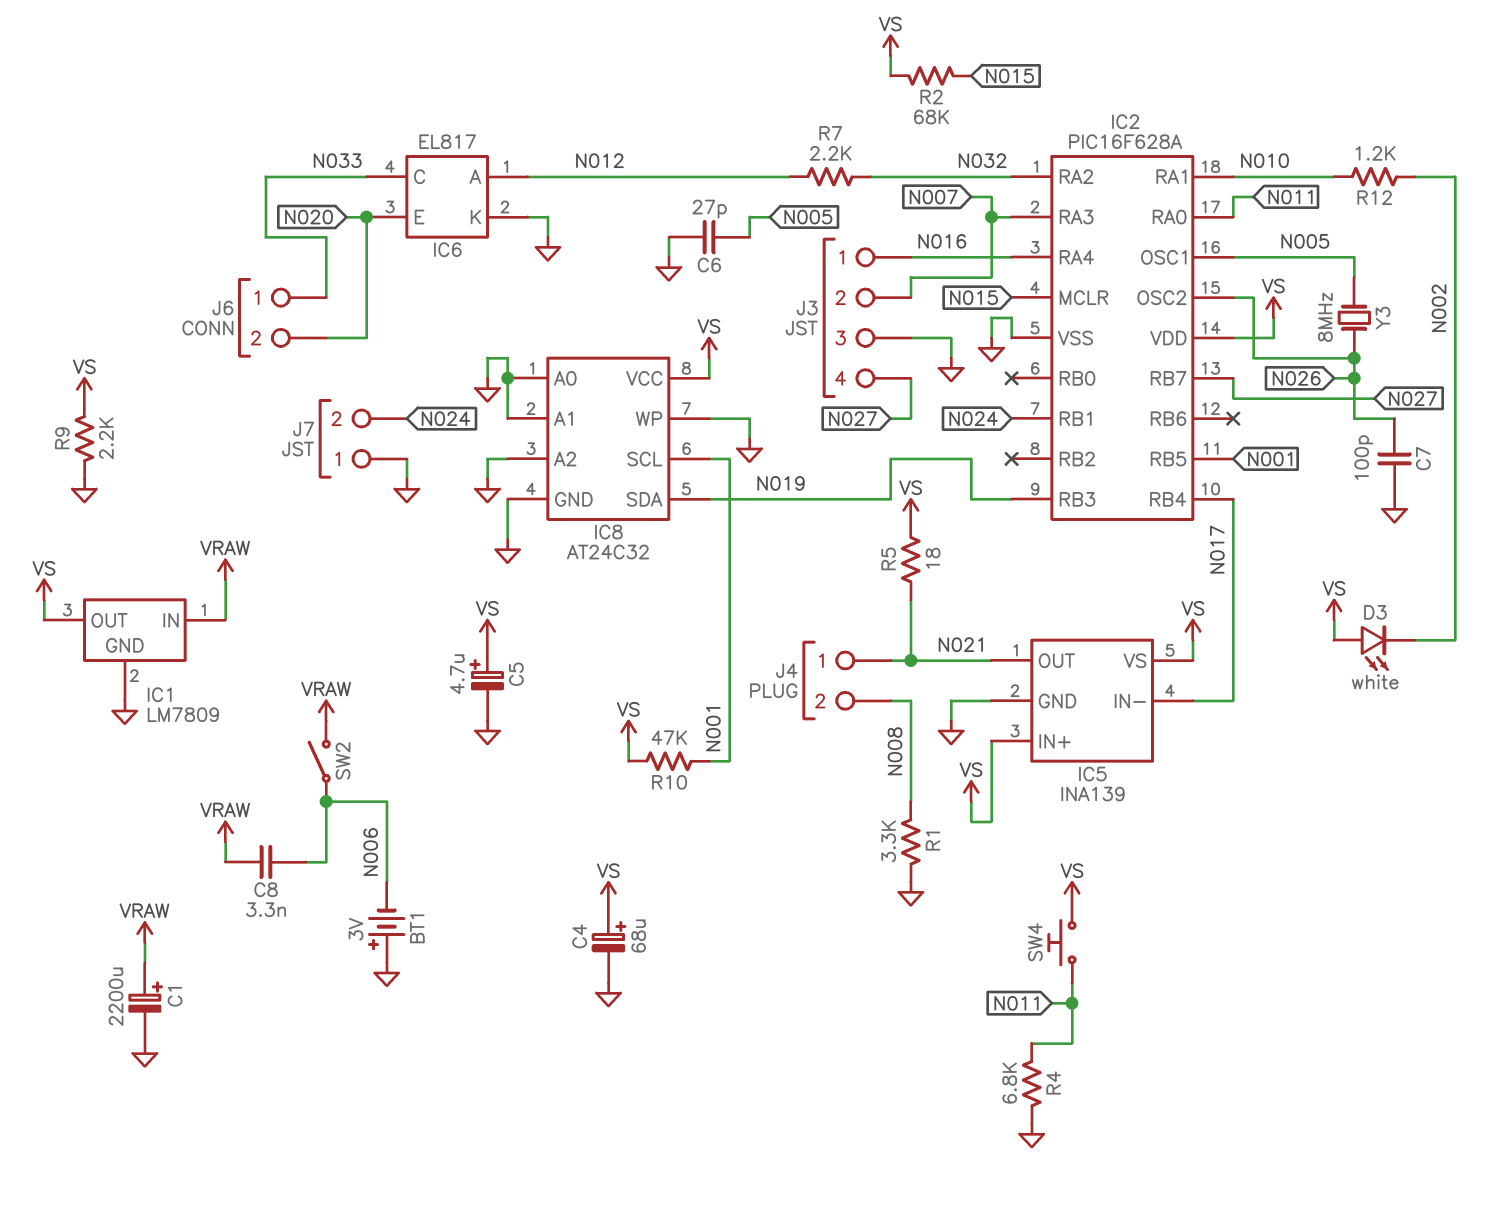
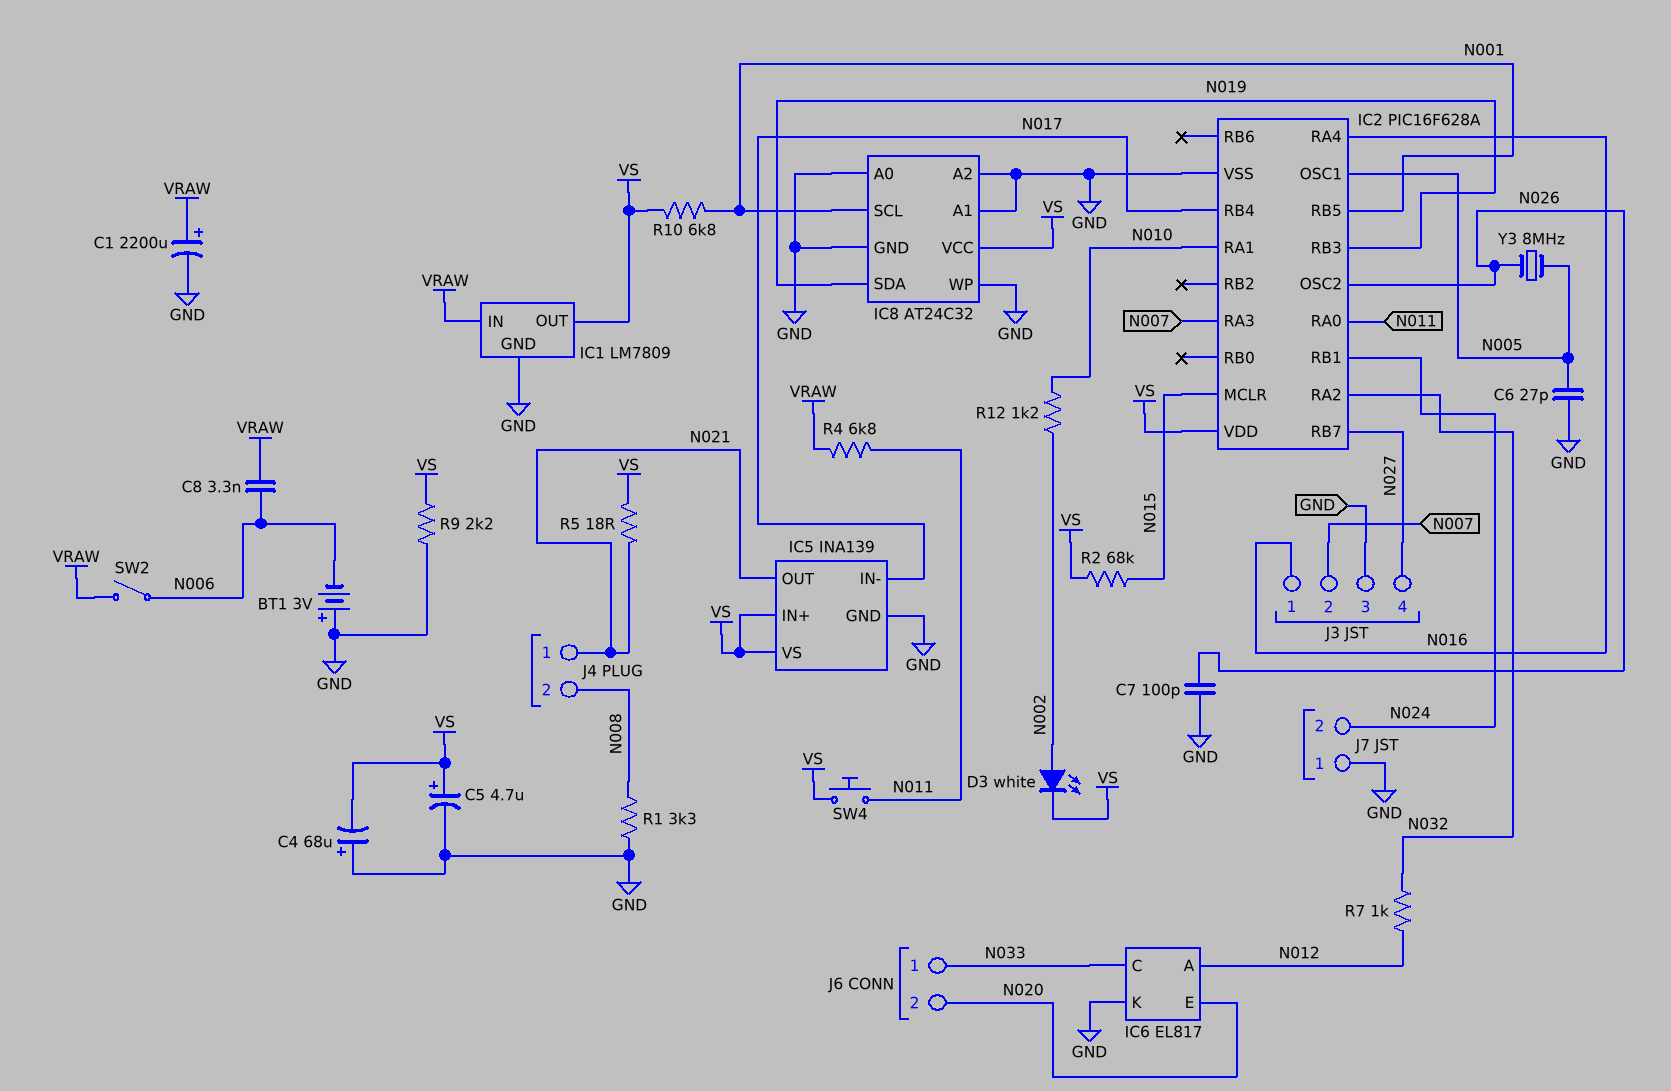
C4: 68uF (plus VS, minus GND) -> 68uF (plus GND, minus VS)
D3: LED white (A VS, K N002) -> LED white (A N002, K VS)
R4: 6.8k (GND, N011) -> 6.8k (N011, VRAW)
R7: 2.2k (N012, N032) -> 1k (N012, N032)
R10: 47k (N001, VS) -> 6.8k (N001, VS)

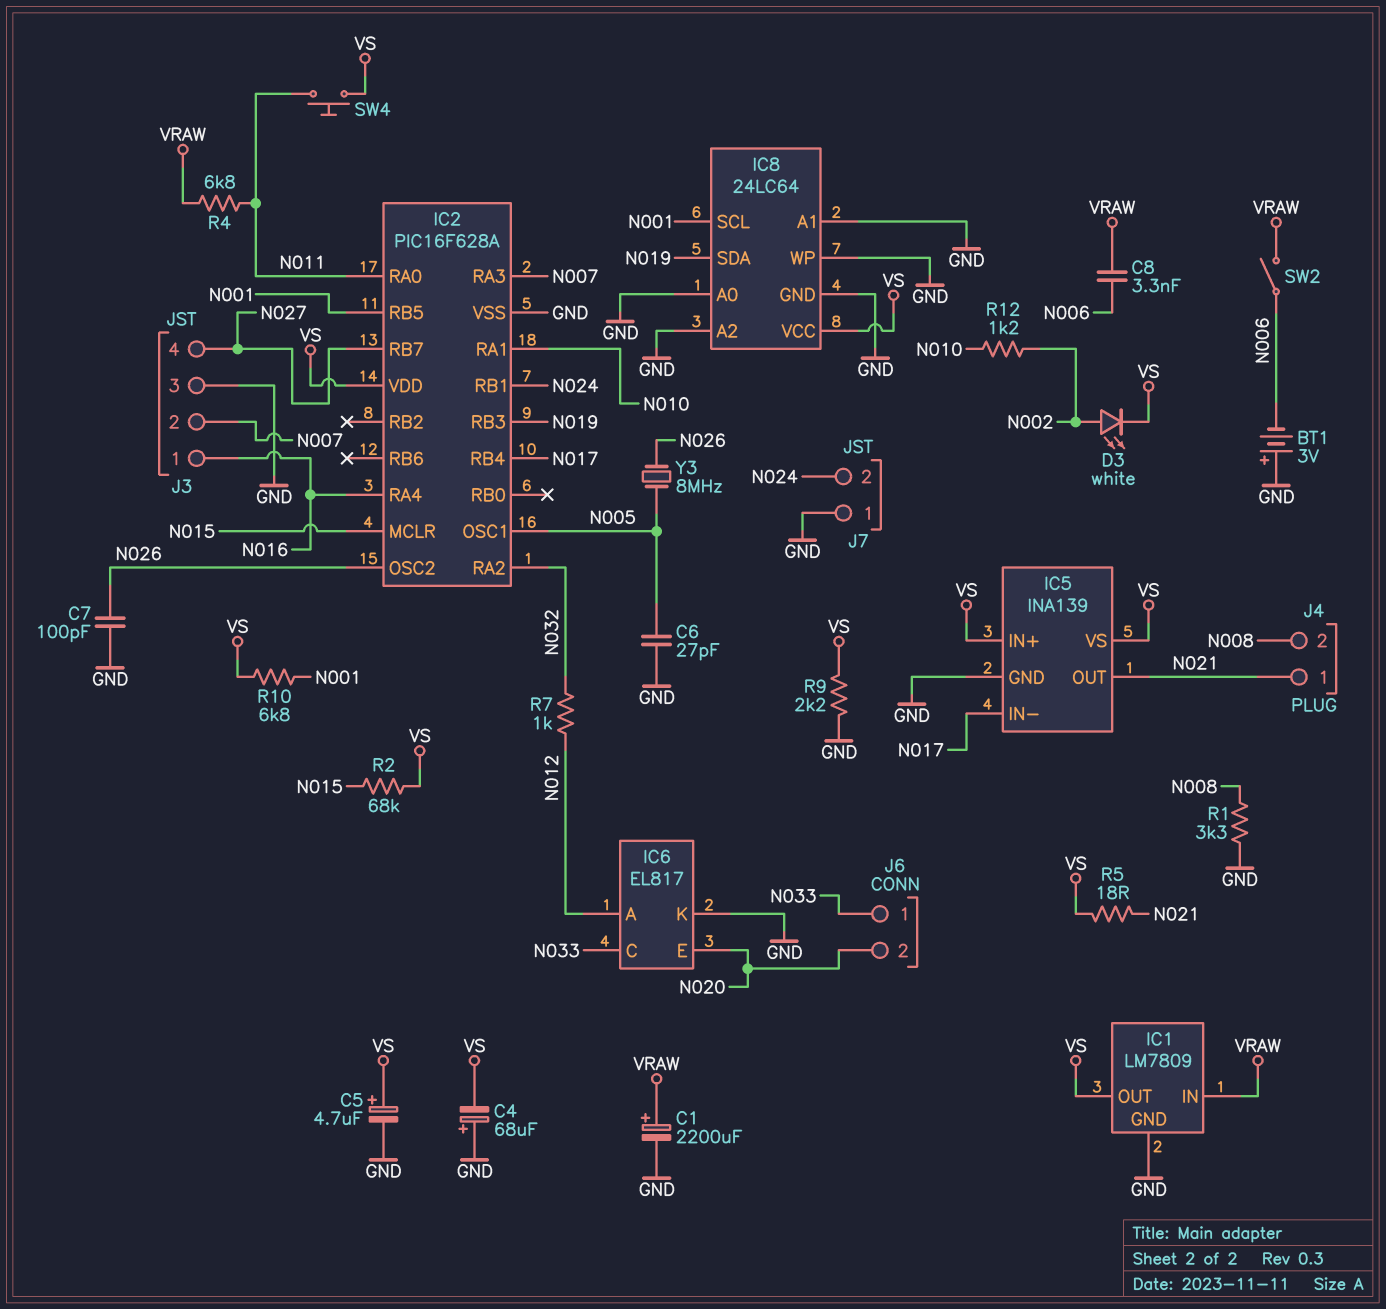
IC8: AT24C32 -> 24LC64

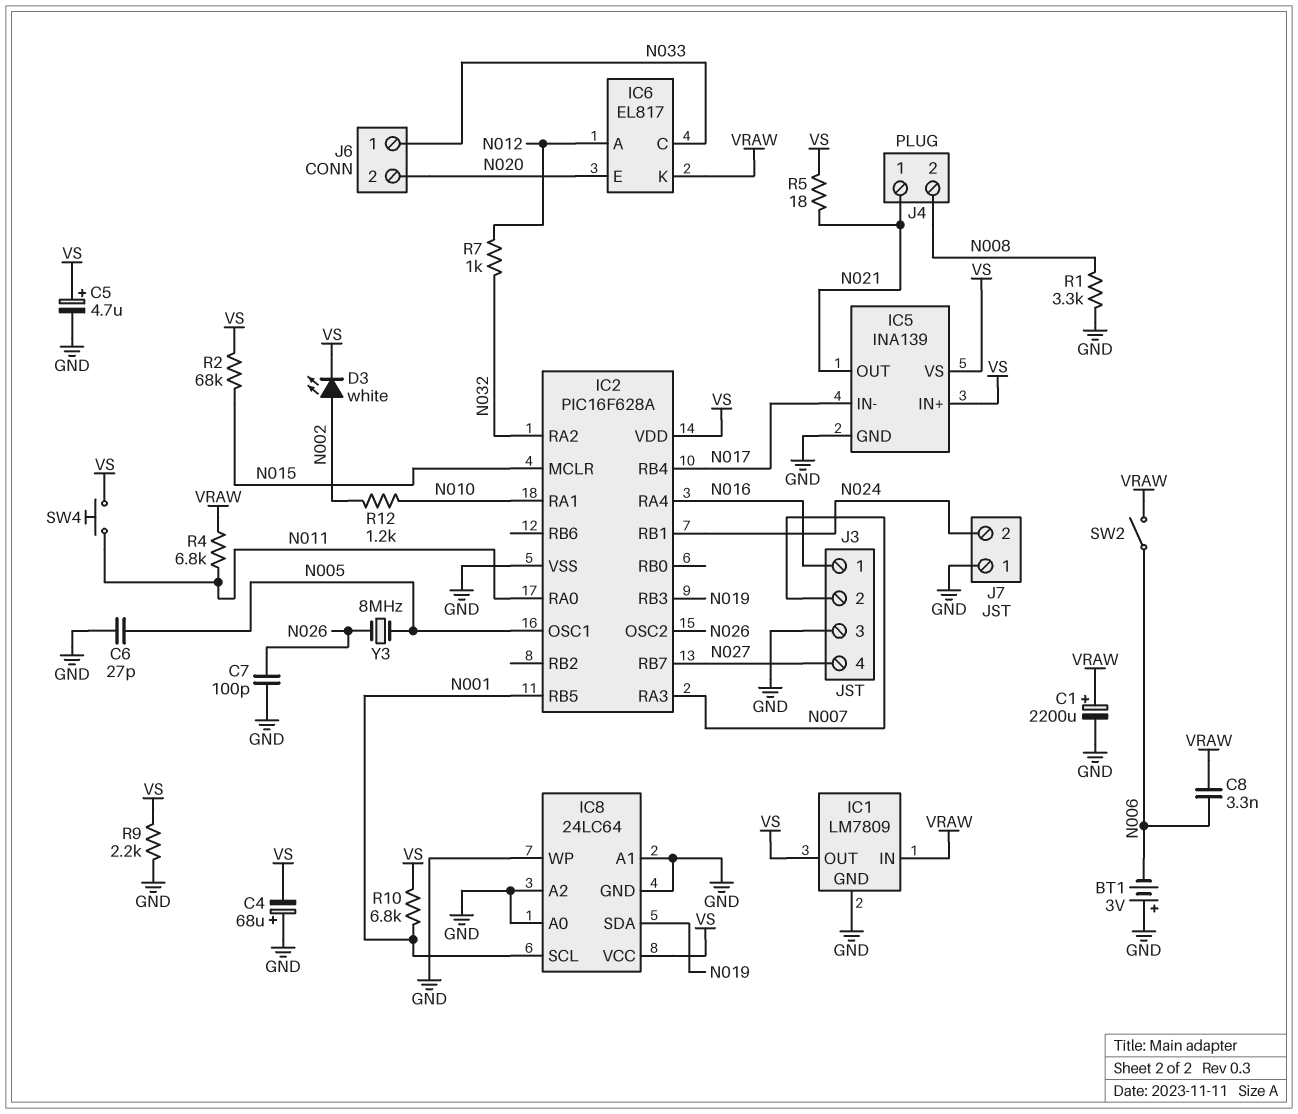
IC6 pin K: GND -> VRAW

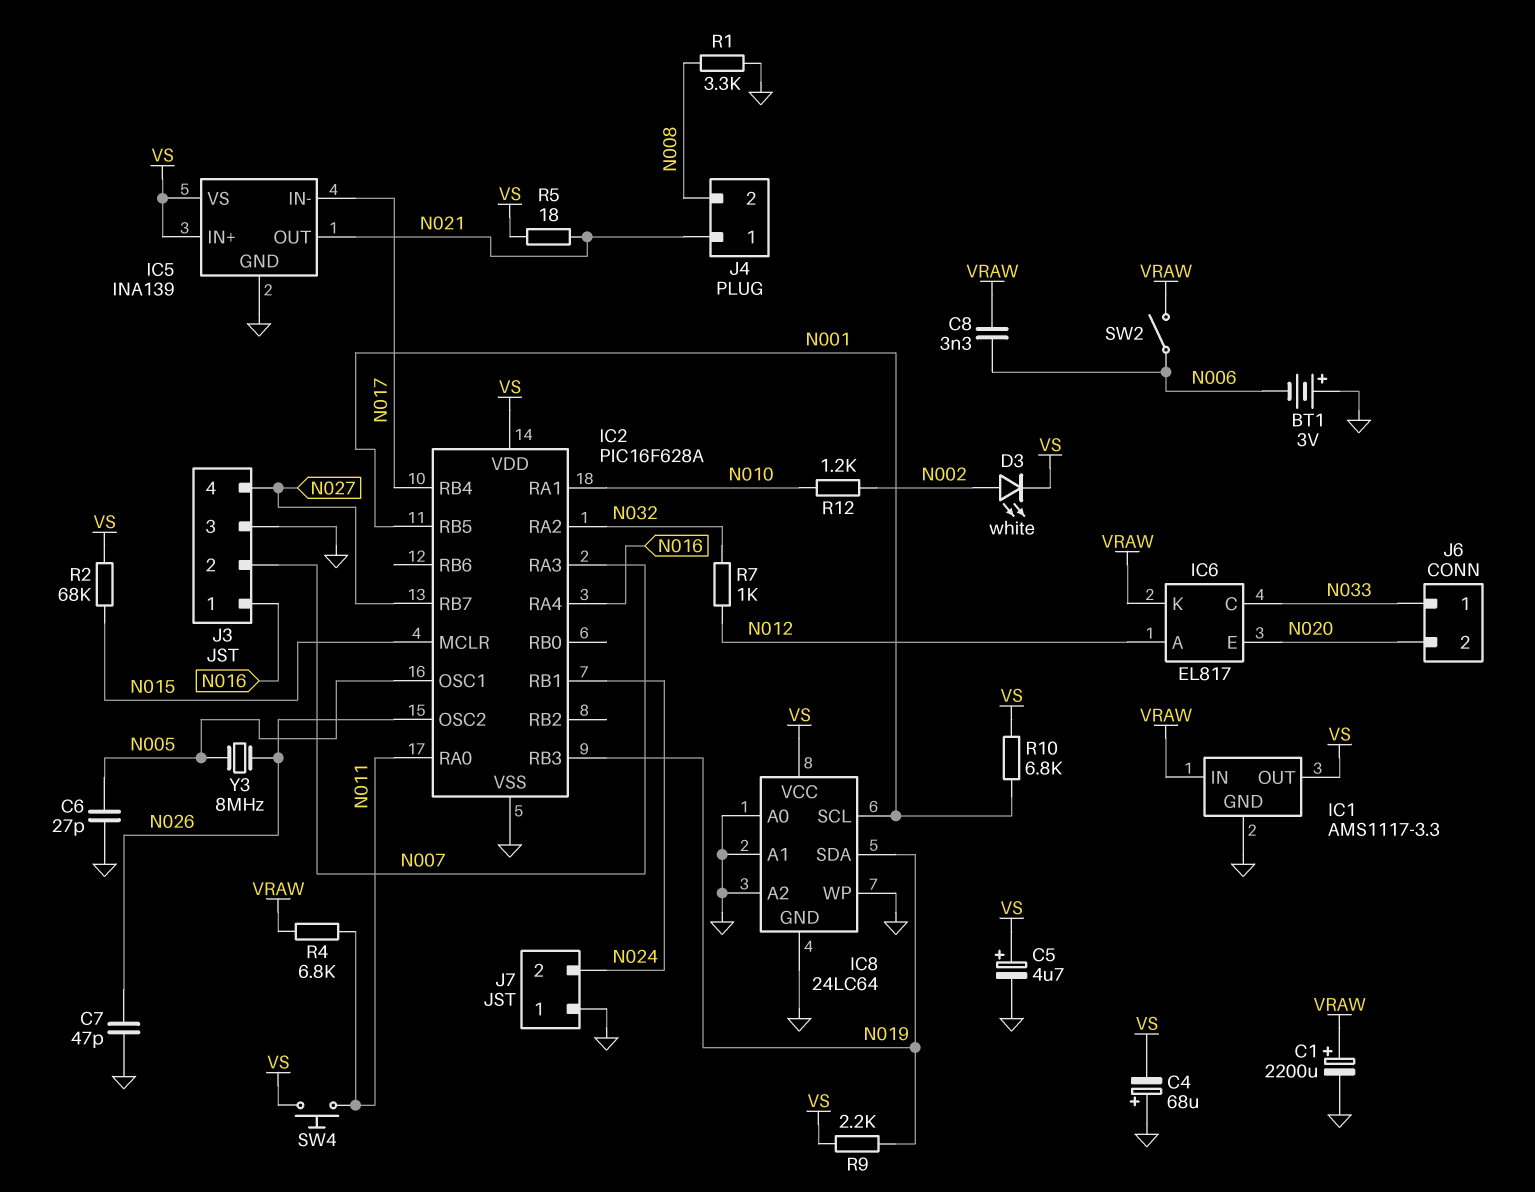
C7: 100pF (GND, N026) -> 47pF (GND, N026)
IC1: LM7809 -> AMS1117-3.3
R9: 2.2k (GND, VS) -> 2.2k (N019, VS)

